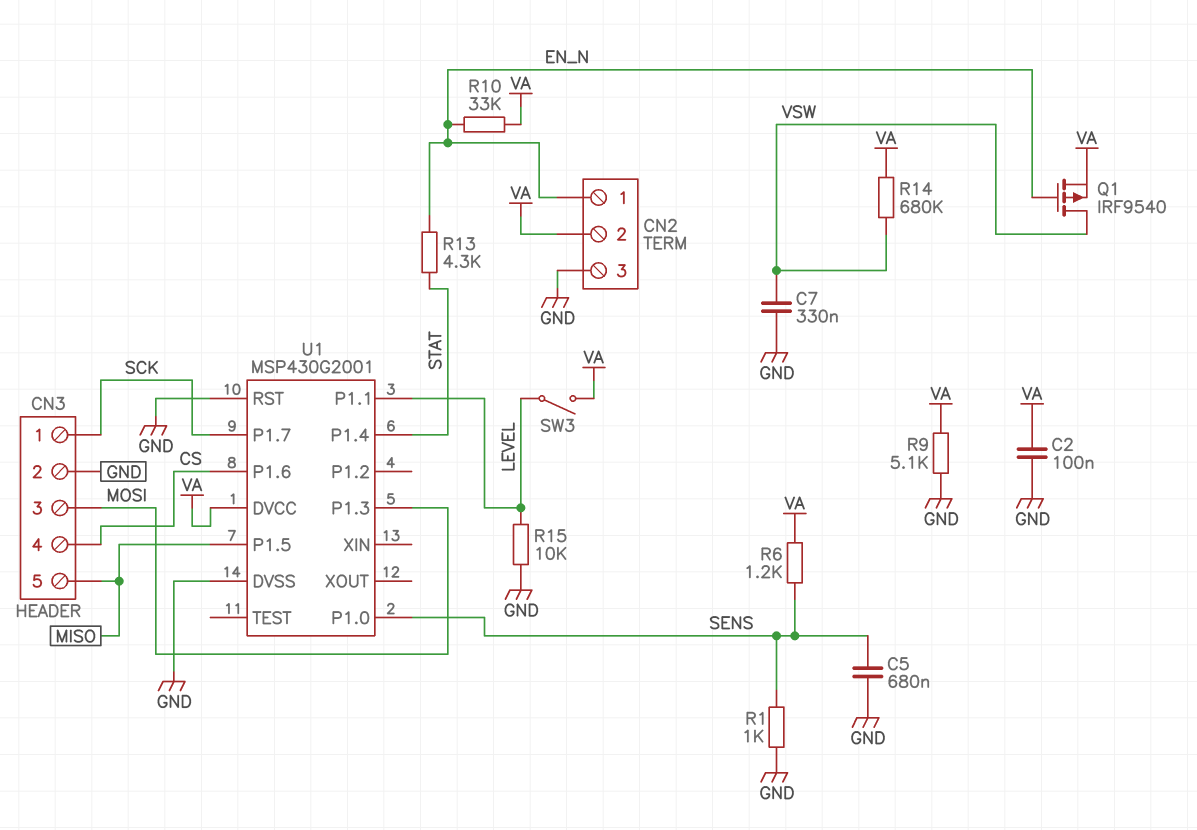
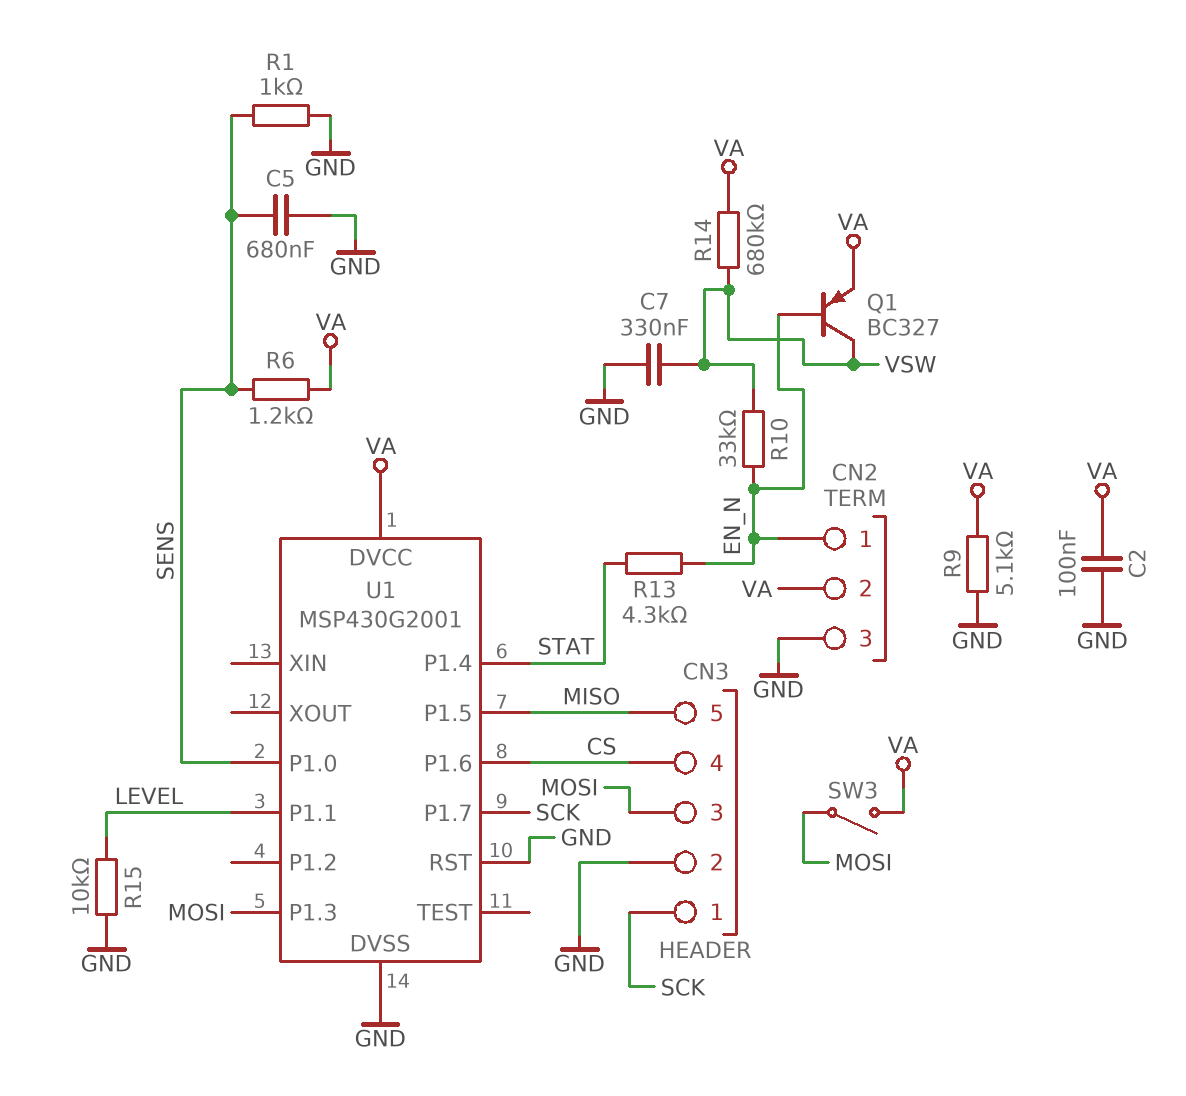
Q1: PMOS IRF9540 (G EN_N, D VSW, S VA) -> PNP BC327 (B EN_N, C VSW, E VA)
R10: 33k (EN_N, VA) -> 33k (EN_N, VSW)
SW3: switch (LEVEL, VA) -> switch (MOSI, VA)

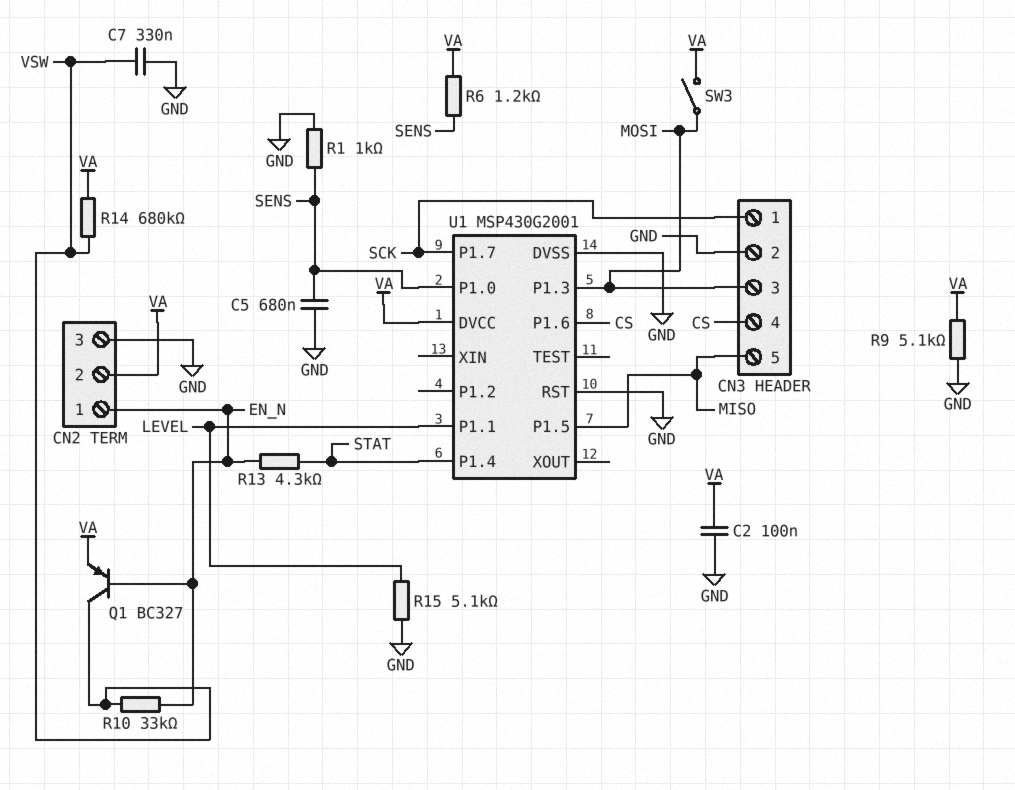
R15: 10k (GND, LEVEL) -> 5.1k (GND, LEVEL)

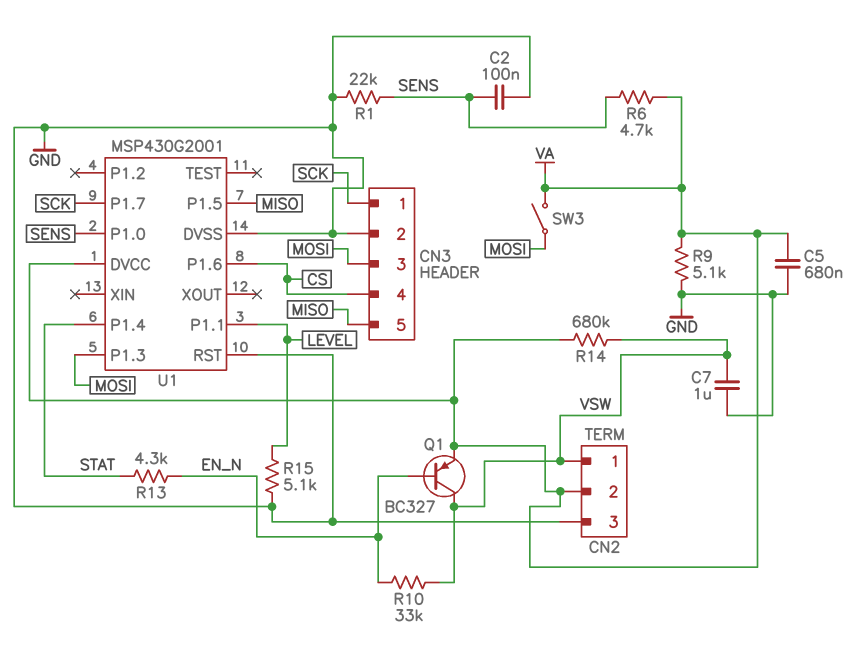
C2: 100nF (GND, VA) -> 100nF (GND, SENS)
C5: 680nF (GND, SENS) -> 680nF (GND, VA)
C7: 330nF (GND, VSW) -> 1uF (GND, VSW)
CN2 pin 1: EN_N -> VSW
R1: 1k (GND, SENS) -> 22k (GND, SENS)
R6: 1.2k (SENS, VA) -> 4.7k (SENS, VA)

